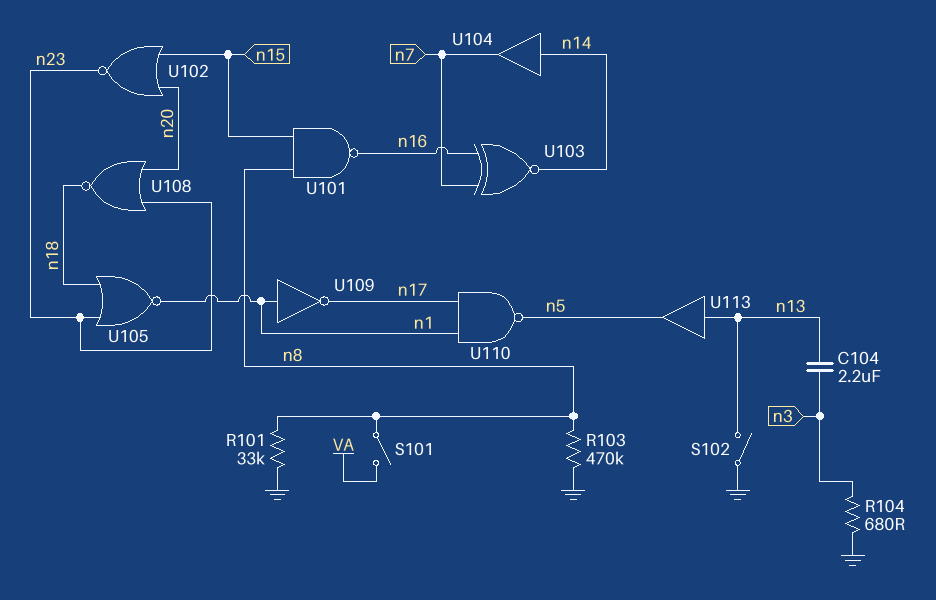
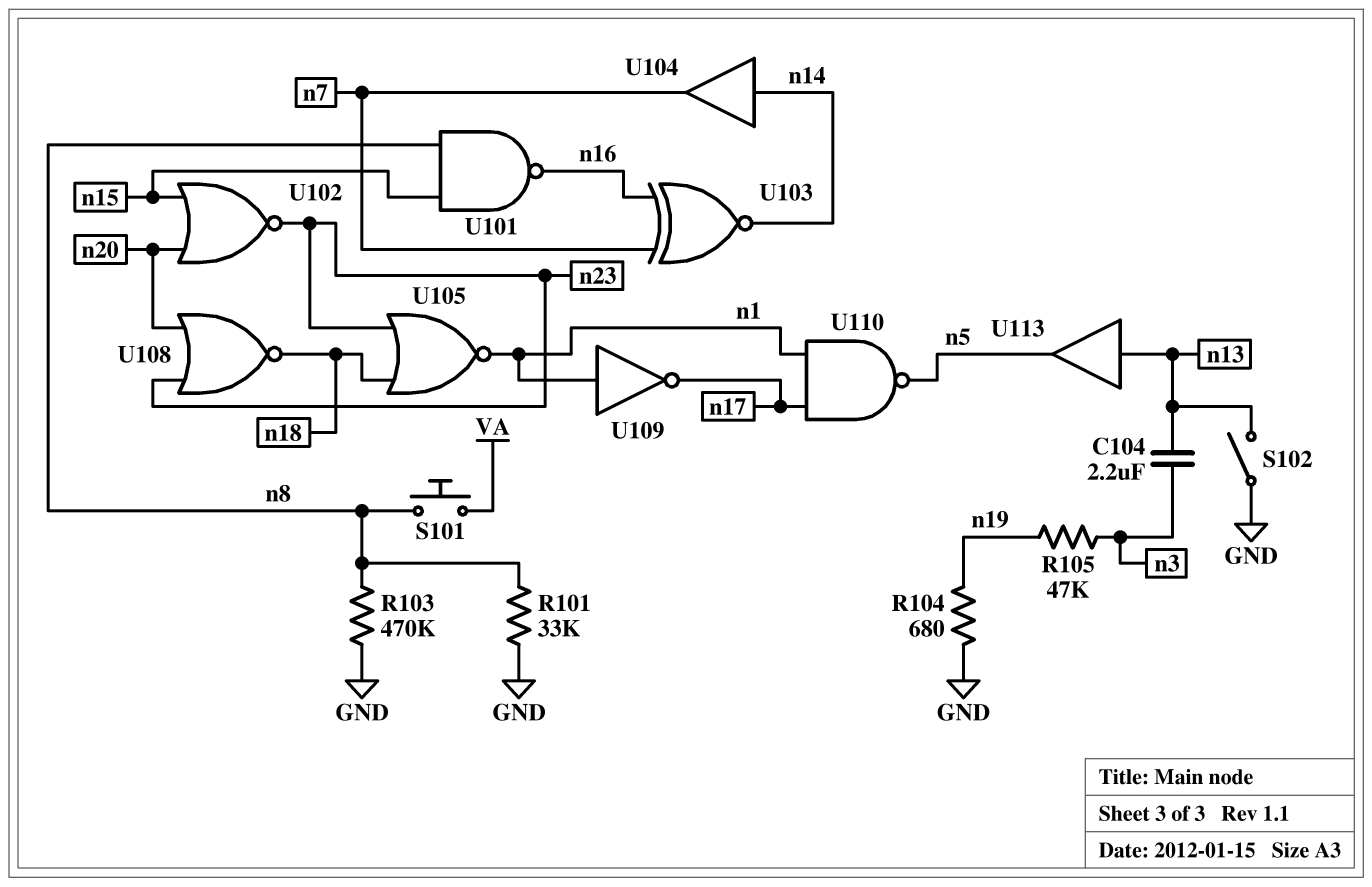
R104: 680 (GND, n3) -> 680 (GND, n19)
R105: none -> 47k (n3, n19)
S101: switch (VA, n8) -> button (VA, n8)

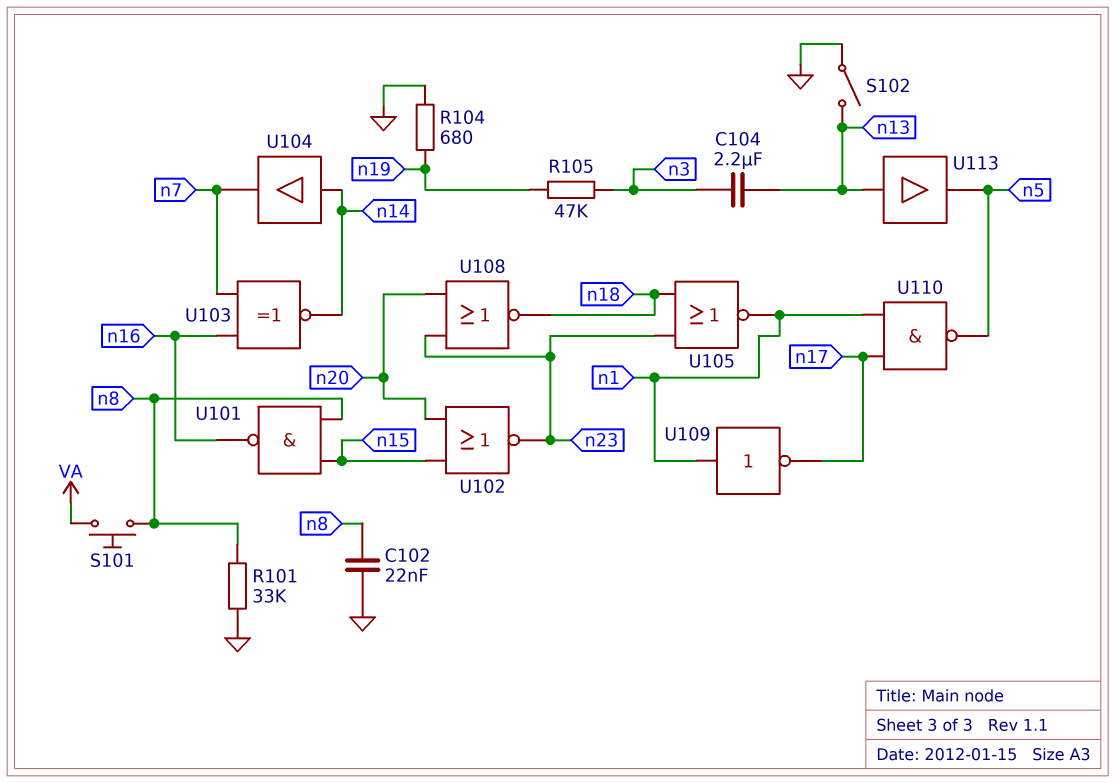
C102: none -> 22nF (GND, n8)
R103: 470k (GND, n8) -> none

